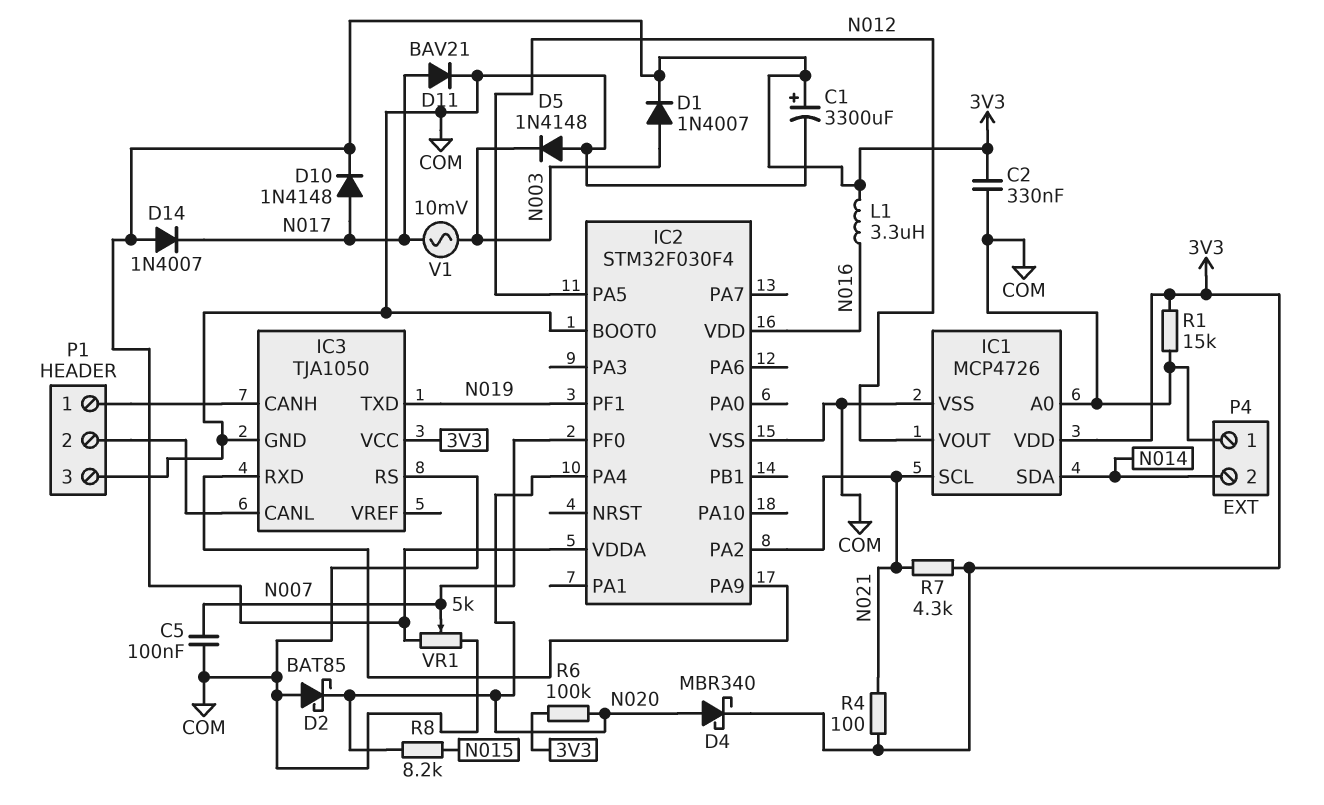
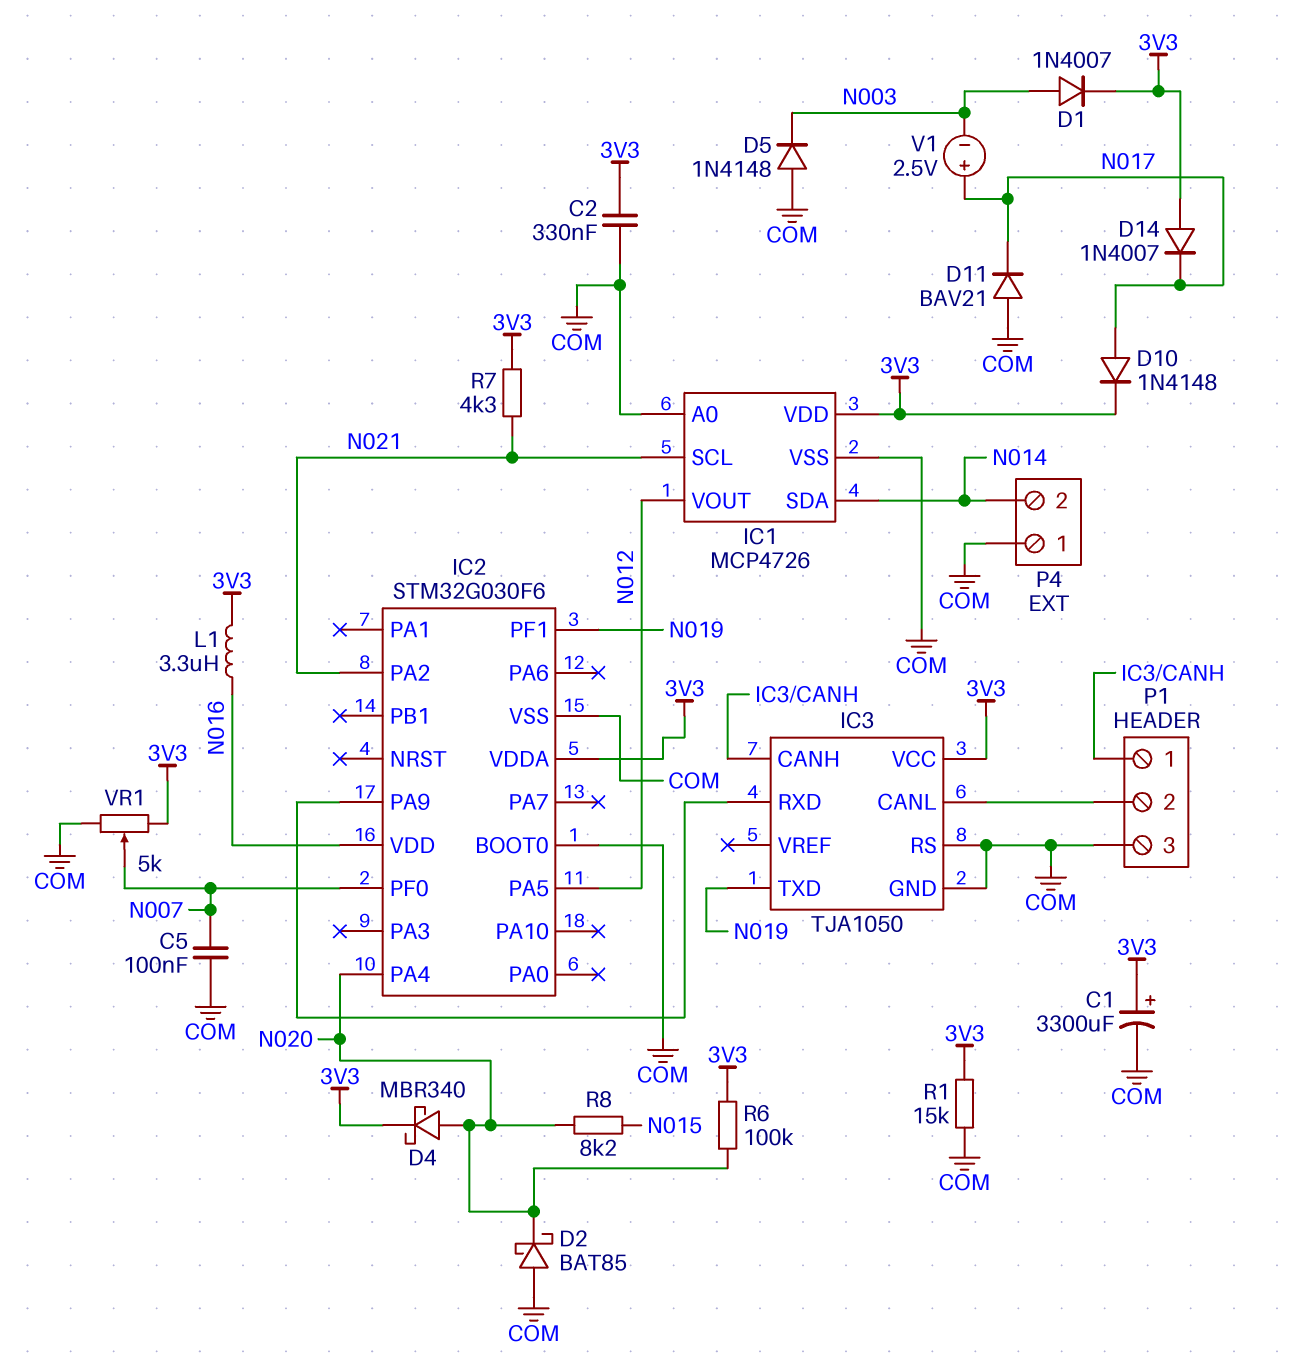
D11: diode BAV21 (A N017, K COM) -> diode BAV21 (A COM, K N017)
IC2: STM32F030F4 -> STM32G030F6
R4: 100 (3V3, N021) -> none
V1: AC 10mV (N003, N017) -> 2.5V (plus N017, minus N003)

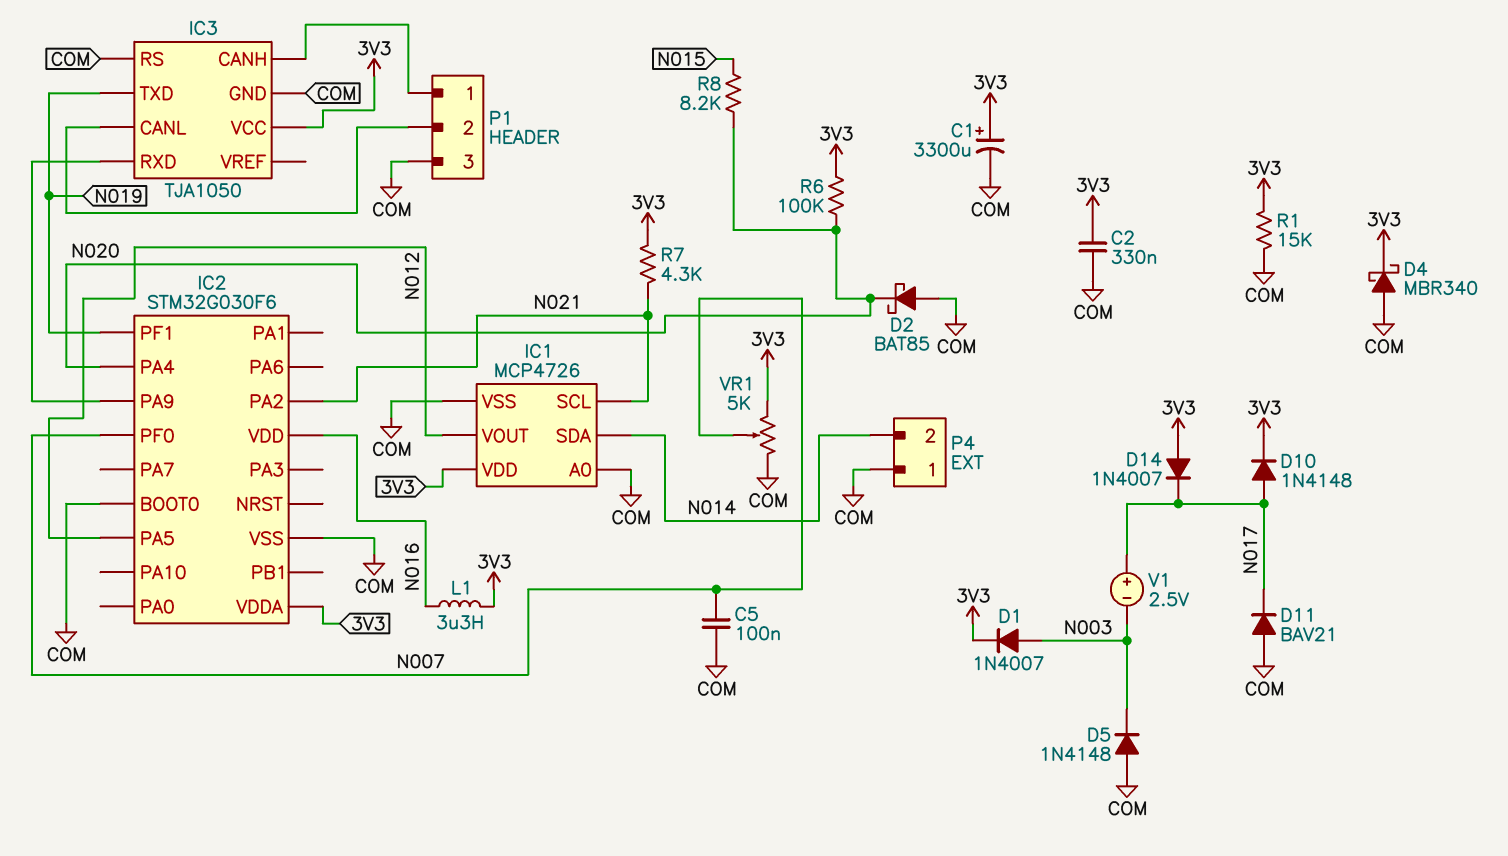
D4: schottky MBR340 (A N020, K 3V3) -> schottky MBR340 (A COM, K 3V3)

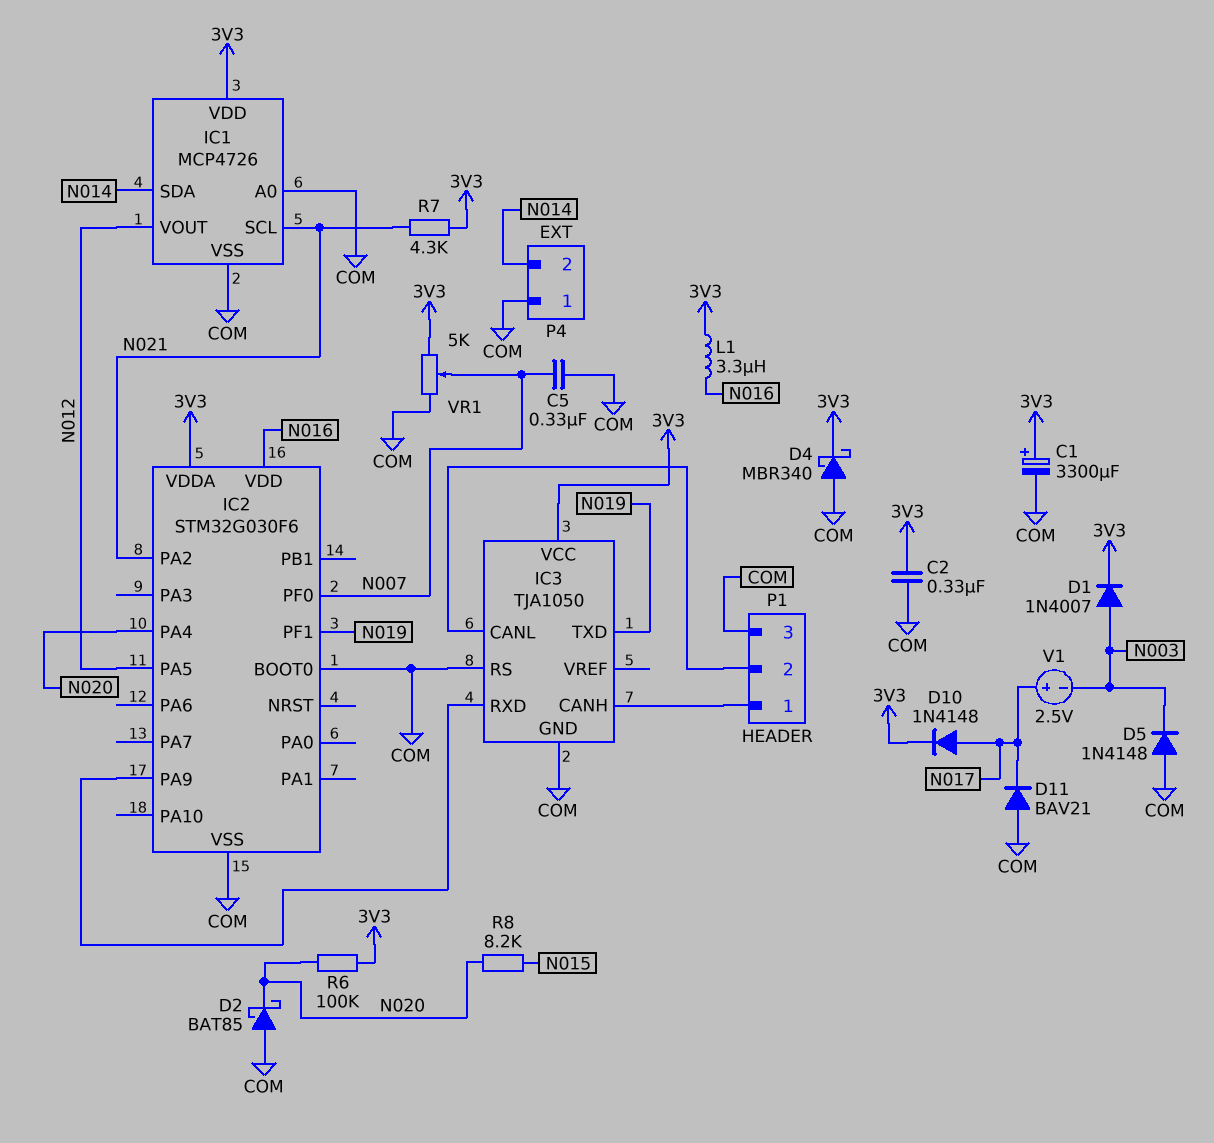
C5: 100nF (COM, N007) -> 330nF (COM, N007)
D14: diode 1N4007 (A 3V3, K N017) -> none
R1: 15k (3V3, COM) -> none

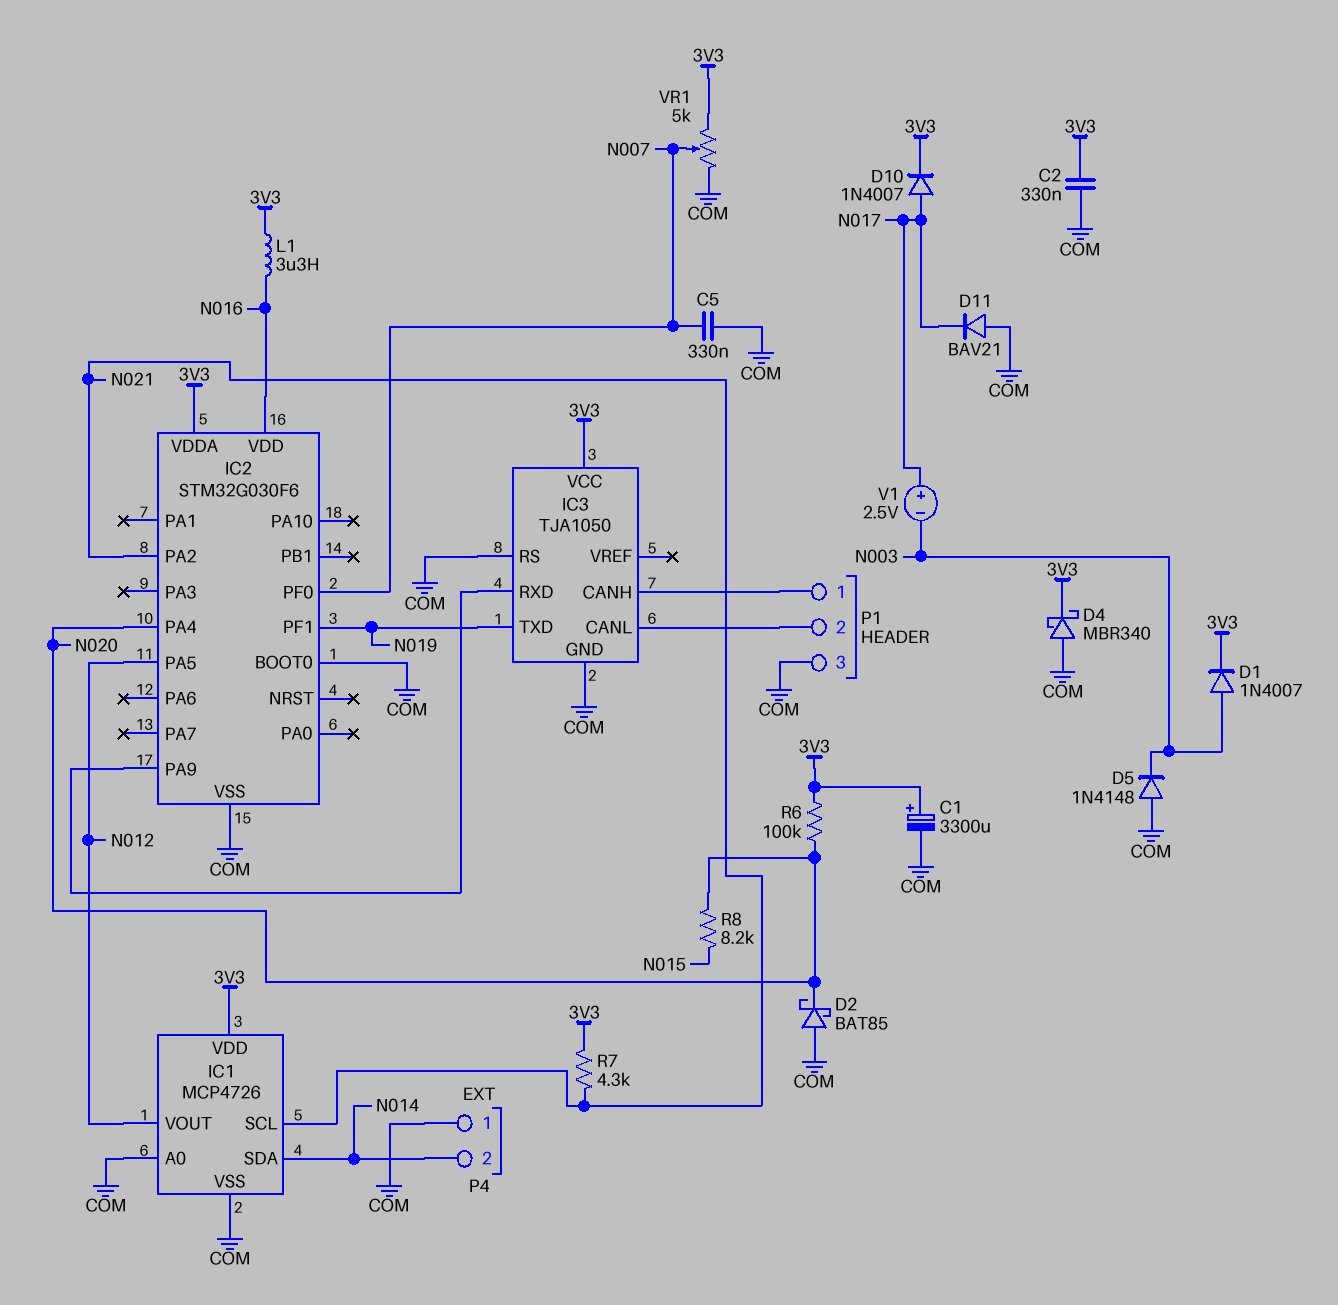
D10: diode 1N4148 (A N017, K 3V3) -> diode 1N4007 (A N017, K 3V3)

